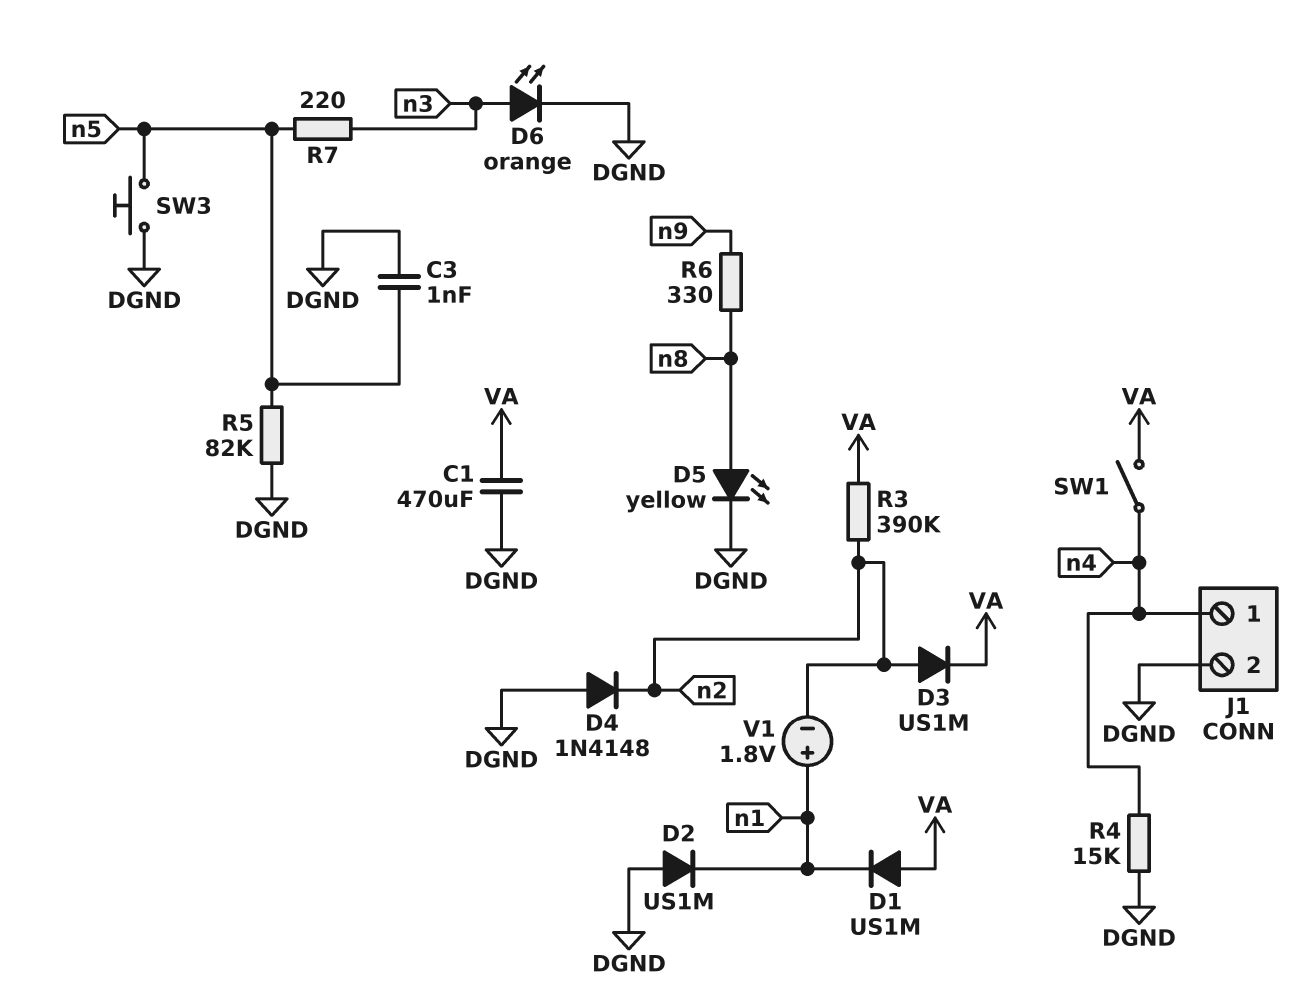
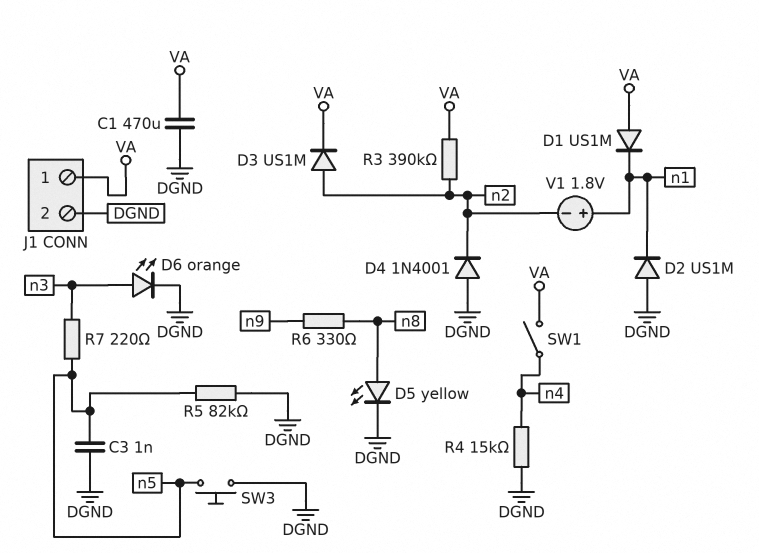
D4: diode 1N4148 (A DGND, K n2) -> diode 1N4001 (A DGND, K n2)
J1 pin 1: n4 -> VA

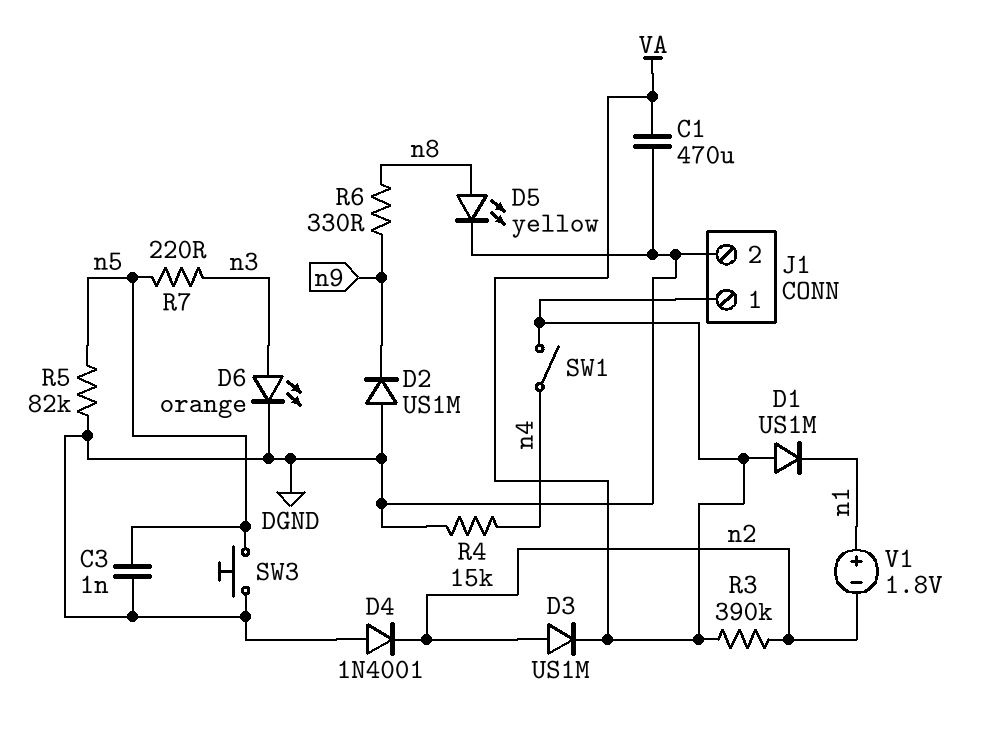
D2: diode US1M (A DGND, K n1) -> diode US1M (A DGND, K n9)

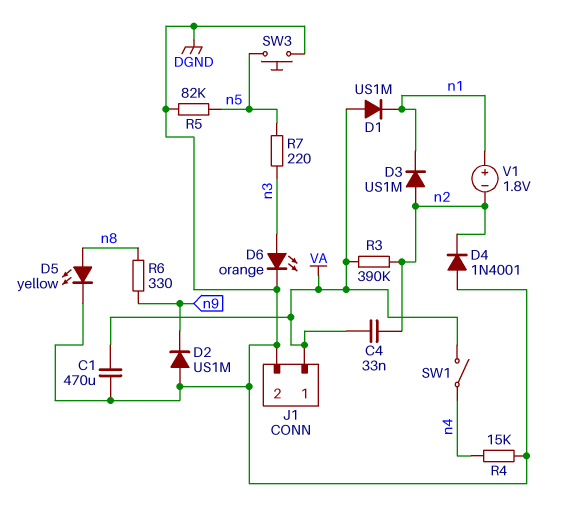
C3: 1nF (DGND, n5) -> none
C4: none -> 33nF (VA, n2)
D3: diode US1M (A n2, K VA) -> diode US1M (A n2, K n1)

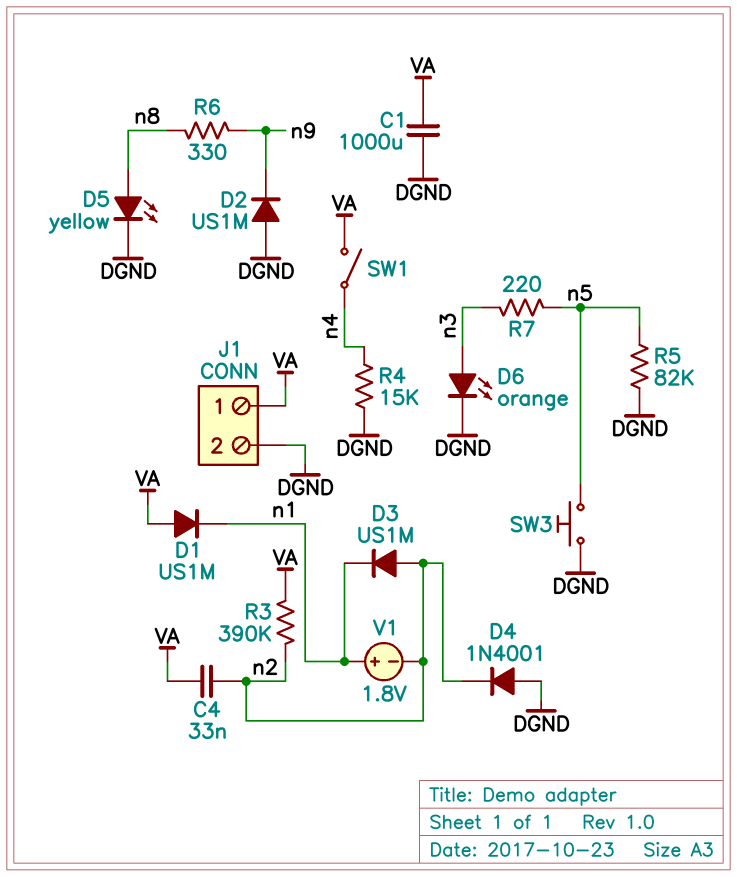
C1: 470uF (DGND, VA) -> 1000uF (DGND, VA)

